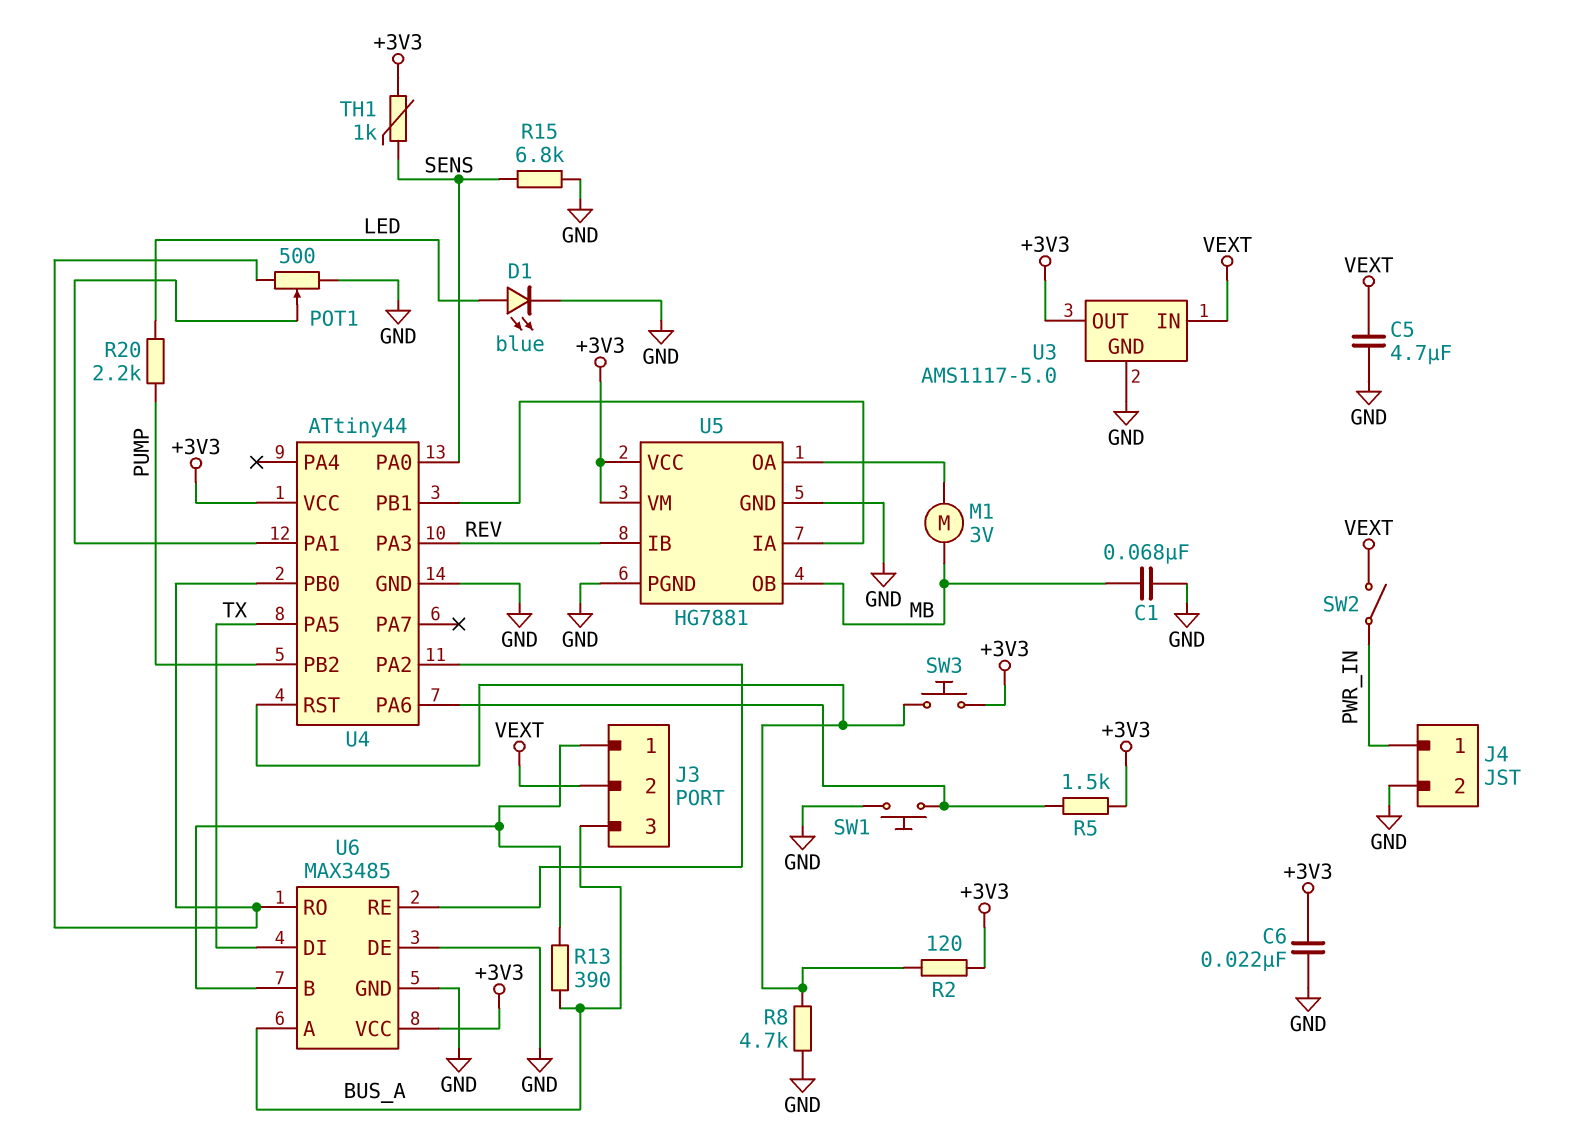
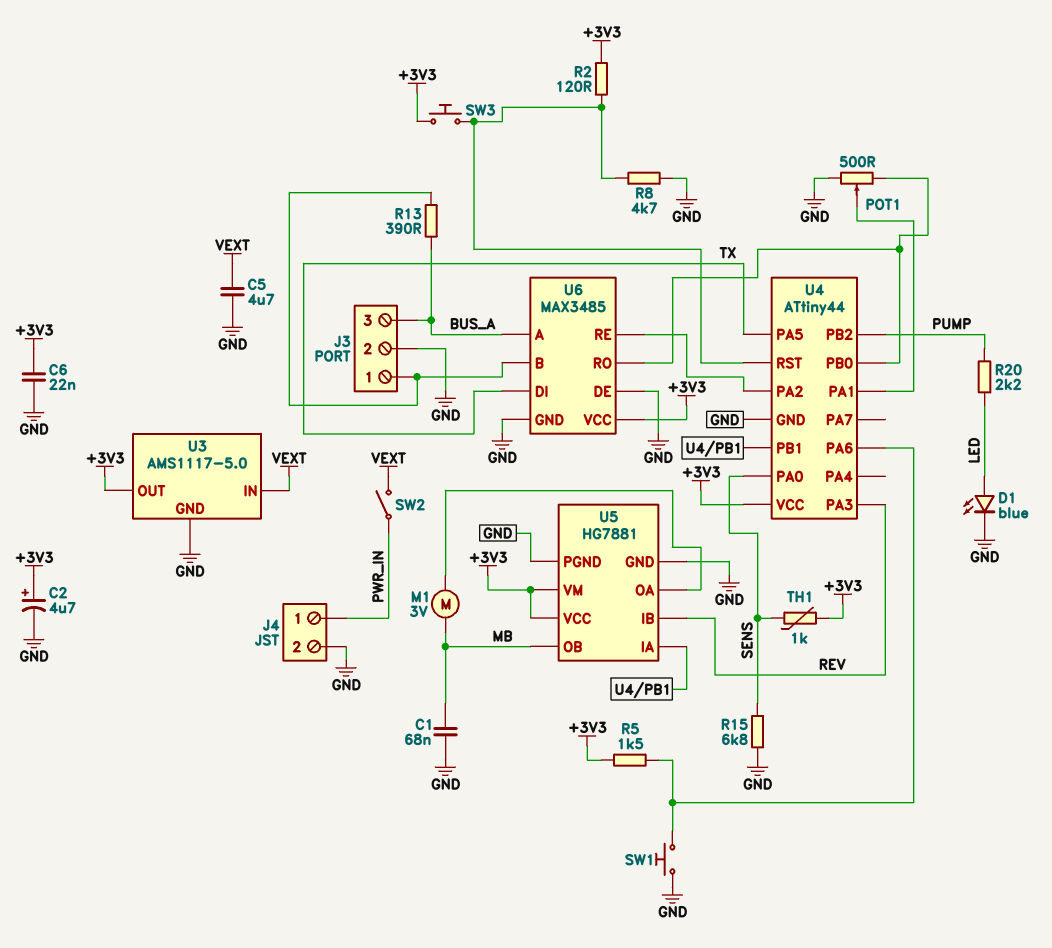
C2: none -> 4.7uF (plus +3V3, minus GND)
J3 pin 2: VEXT -> GND

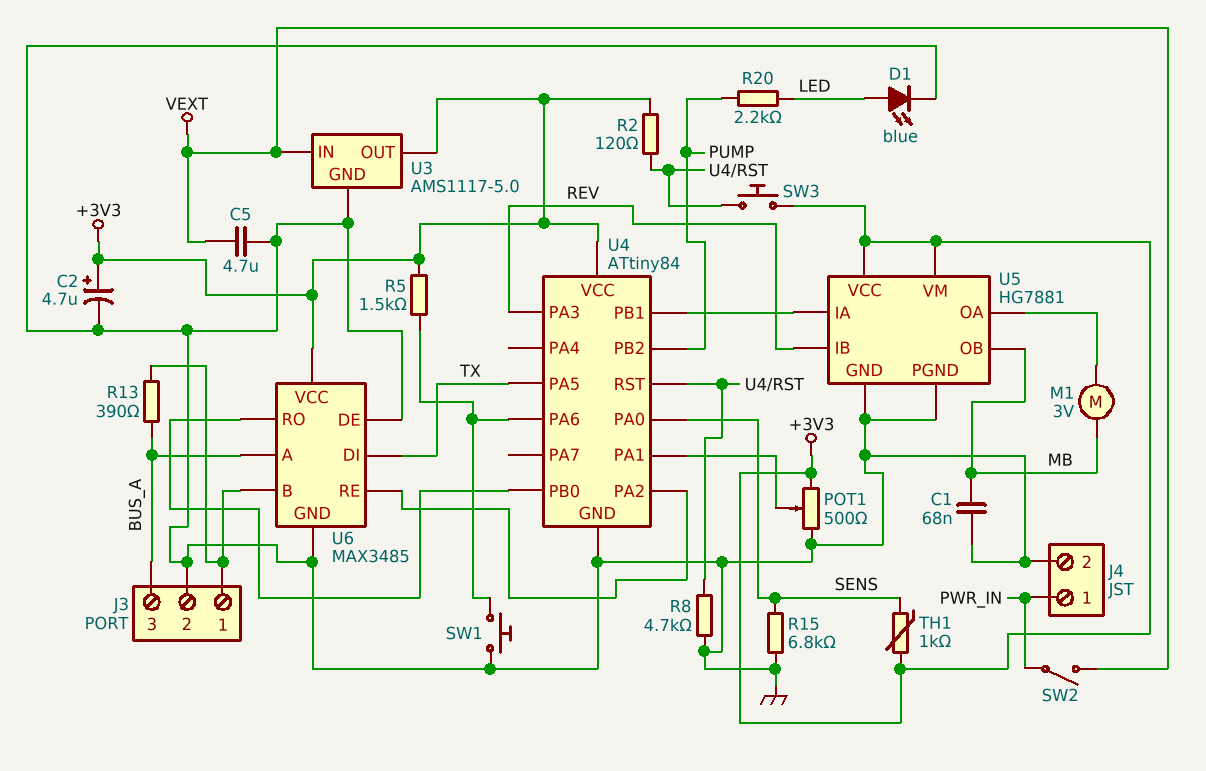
C6: 22nF (+3V3, GND) -> none
POT1: 500 (GND, U4/PB0, wiper U4/PA1) -> 500 (+3V3, GND, wiper U4/PA1)
U4: ATtiny44 -> ATtiny84

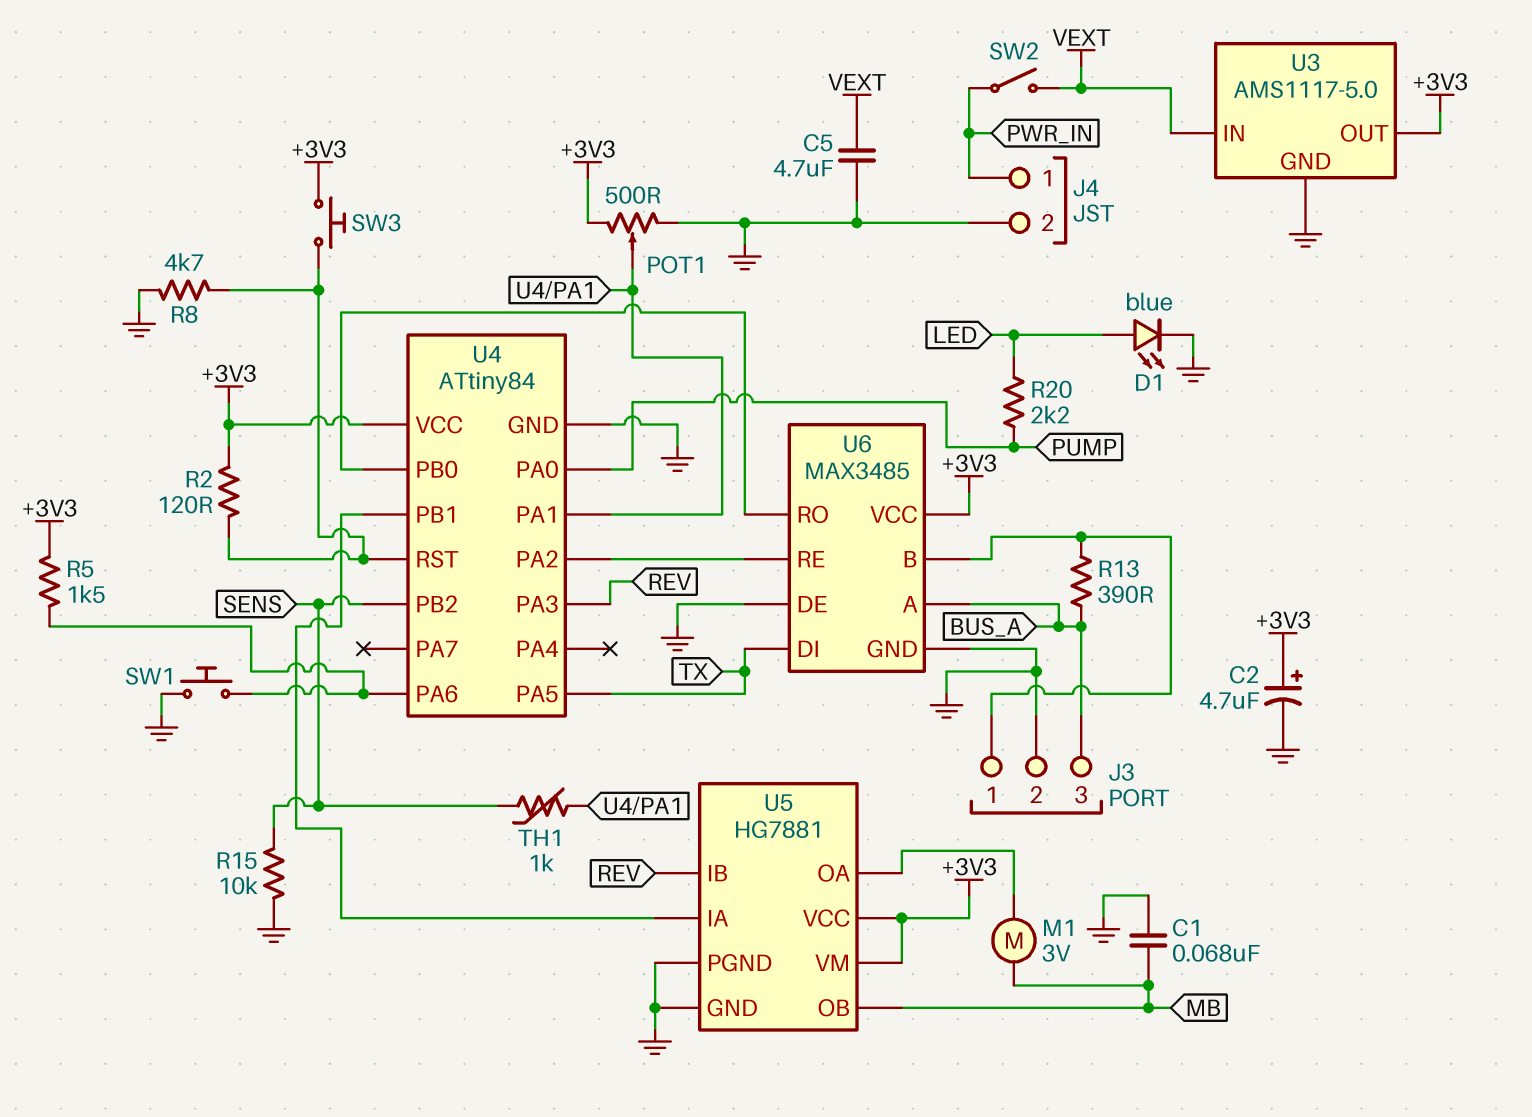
R15: 6.8k (GND, SENS) -> 10k (GND, SENS)
TH1: 1k (+3V3, SENS) -> 1k (SENS, U4/PA1)
U4 pin PA0: SENS -> PUMP
U4 pin PB2: PUMP -> SENS

